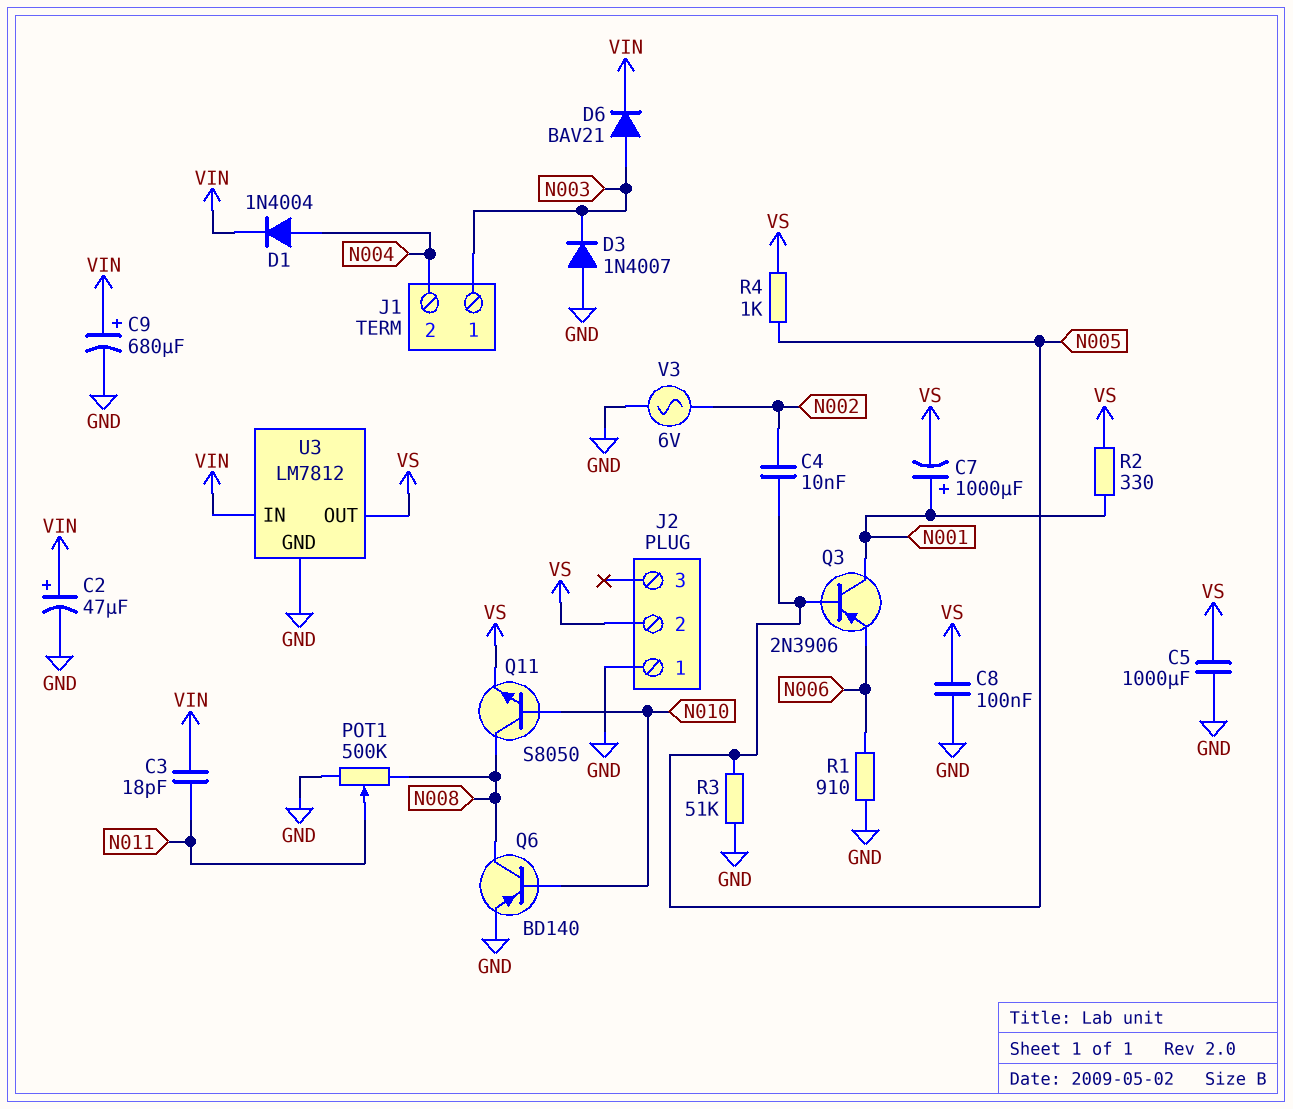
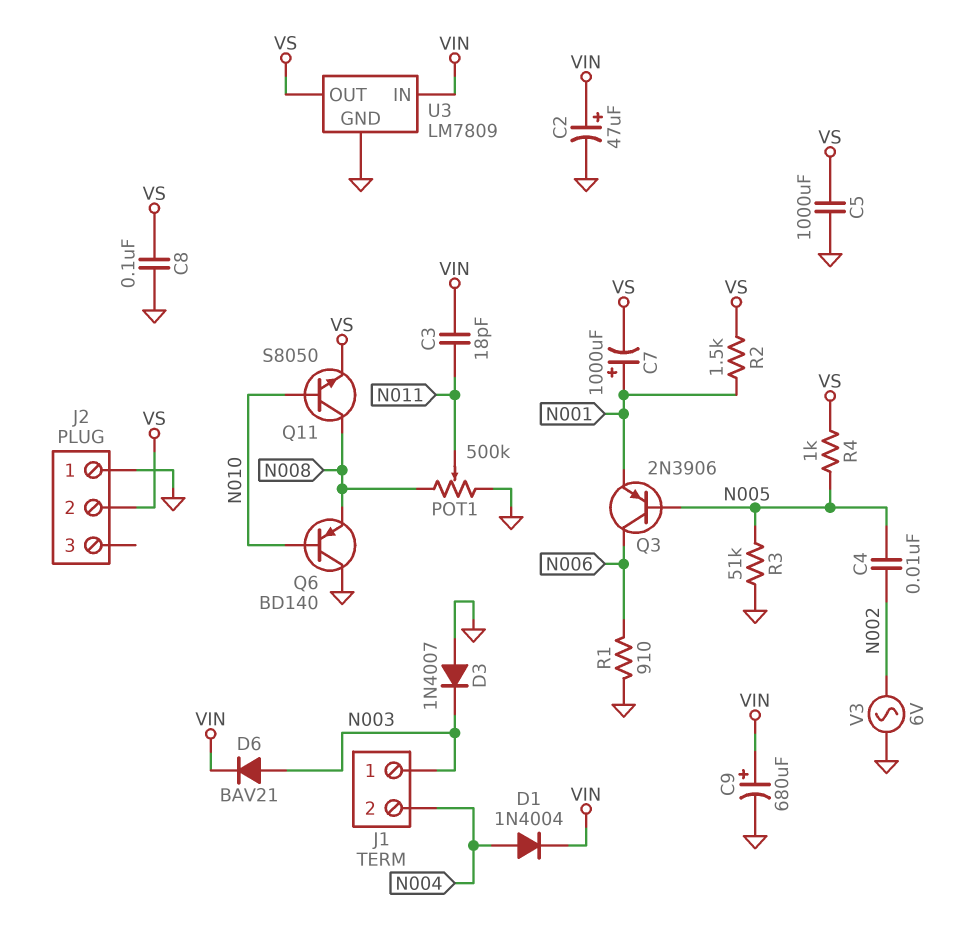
Q3: PNP 2N3906 (B N005, C N001, E N006) -> PNP 2N3906 (B N005, C N006, E N001)
Q6: PNP BD140 (B N010, C N008, E GND) -> PNP BD140 (B N010, C GND, E N008)
R2: 330 (N001, VS) -> 1.5k (N001, VS)
U3: LM7812 -> LM7809

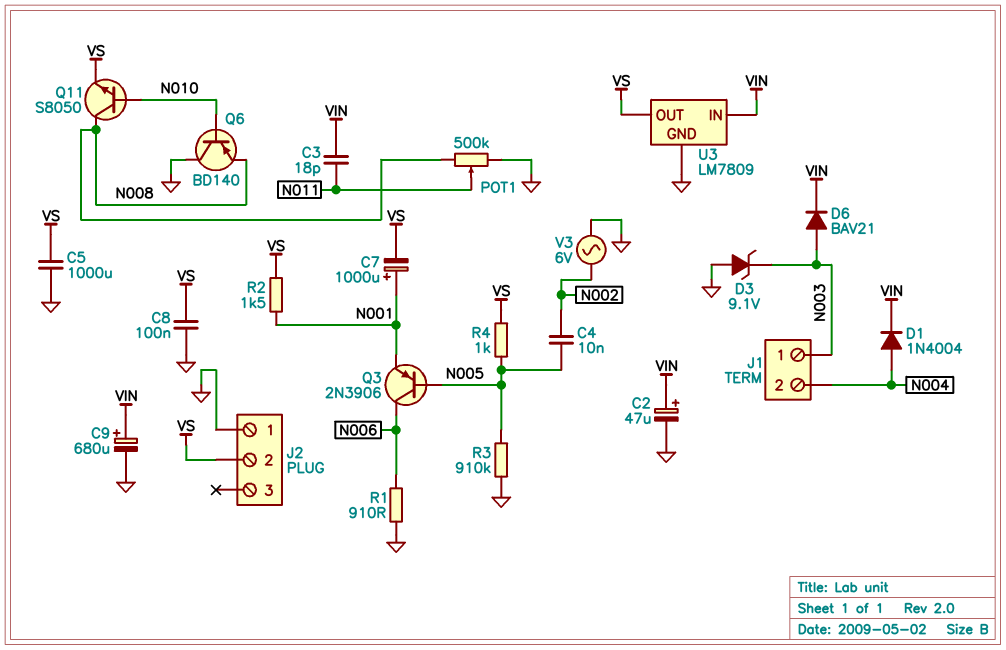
D3: diode 1N4007 (A GND, K N003) -> zener 9.1V (A GND, K N003)
R3: 51k (GND, N005) -> 910k (GND, N005)

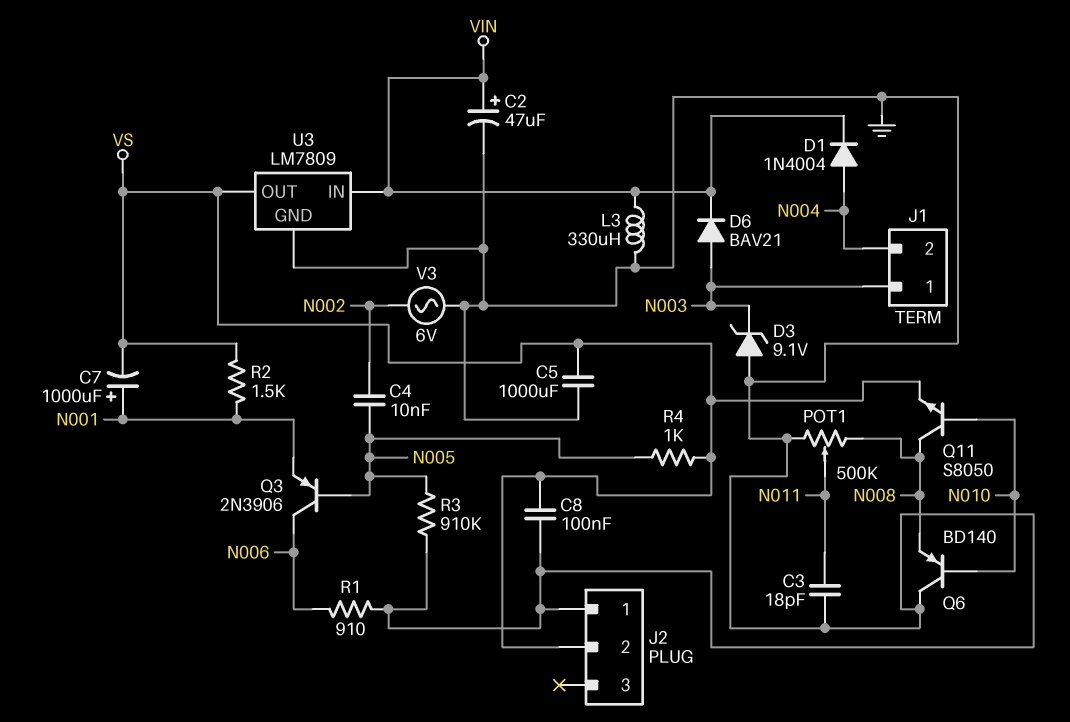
C3: 18pF (N011, VIN) -> 18pF (GND, N011)
C9: 680uF (plus VIN, minus GND) -> none
L3: none -> 330uH (GND, VIN)

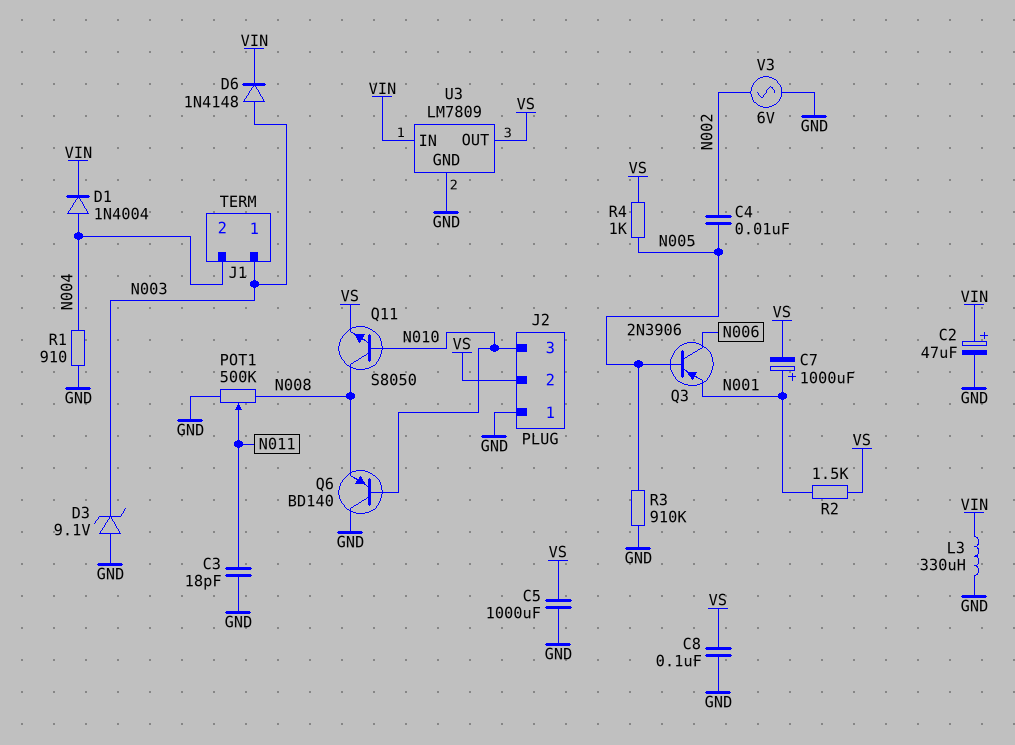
D6: diode BAV21 (A N003, K VIN) -> diode 1N4148 (A N003, K VIN)
J2 pin 3: none -> N010
R1: 910 (GND, N006) -> 910 (GND, N004)

